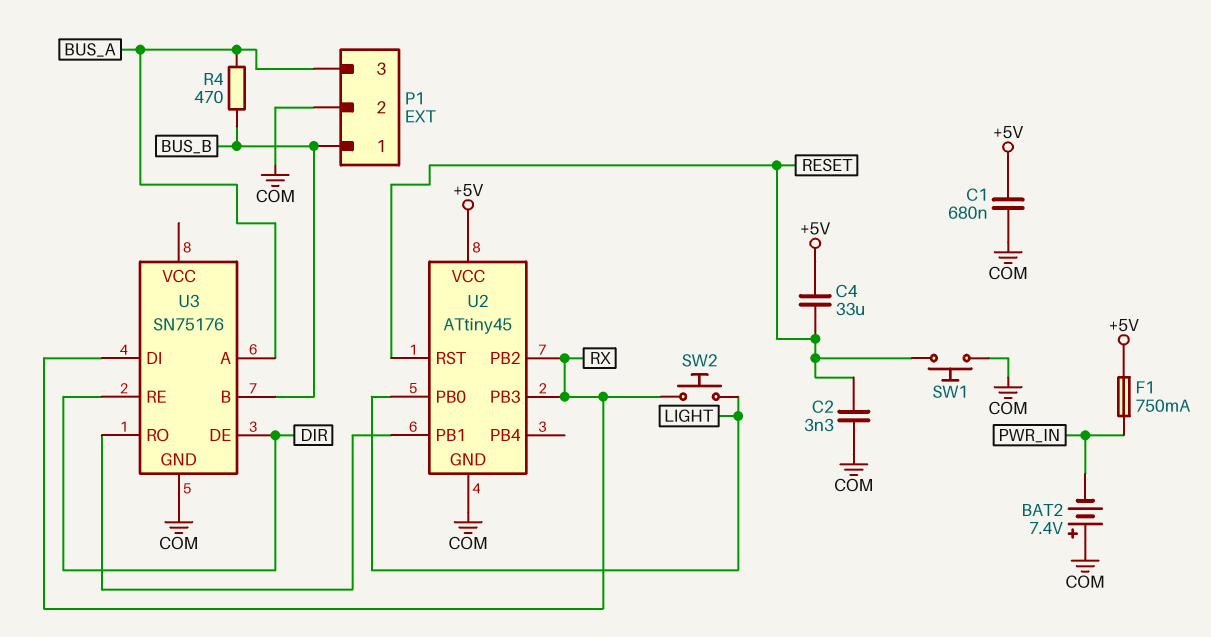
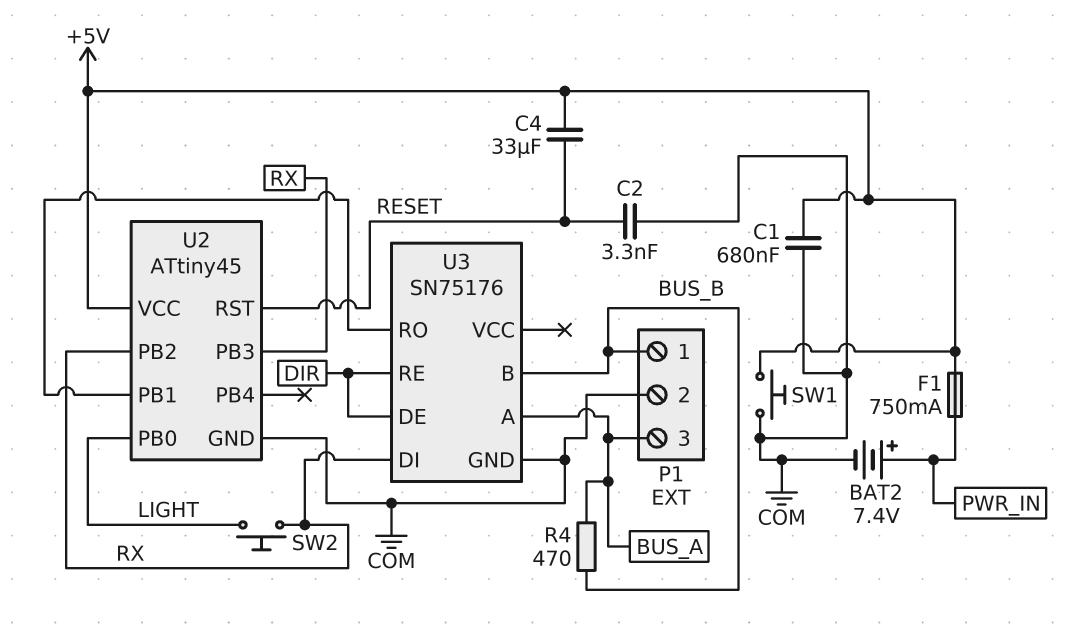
BAT2: 7.4V (plus COM, minus PWR_IN) -> 7.4V (plus PWR_IN, minus COM)
SW1: button (COM, RESET) -> button (+5V, COM)

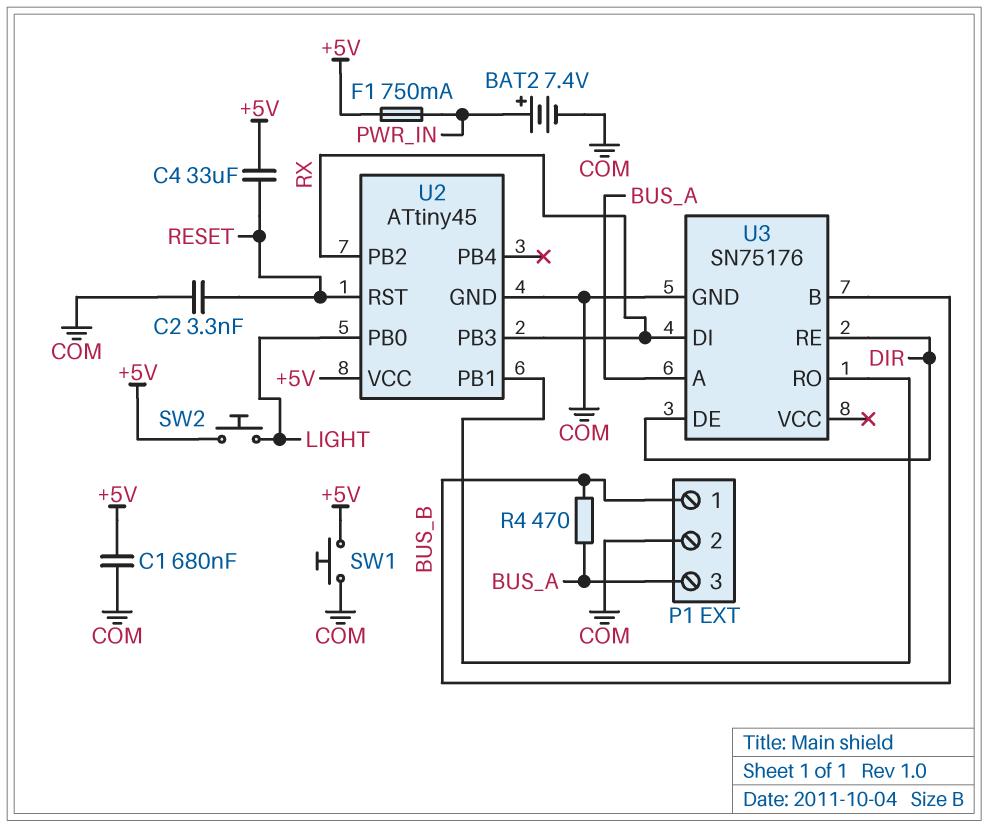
SW2: button (LIGHT, RX) -> button (+5V, LIGHT)

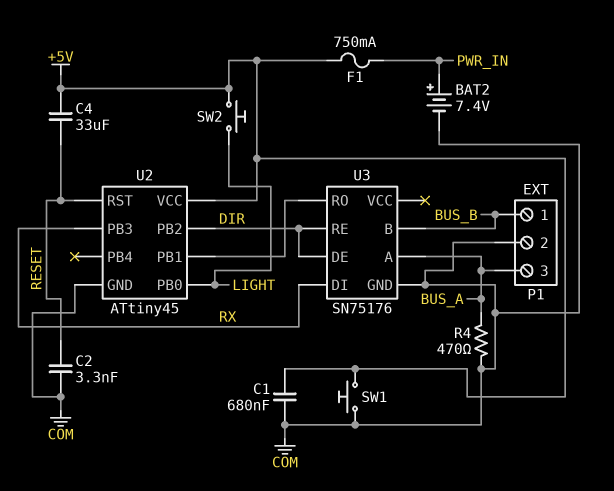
R4: 470 (BUS_A, BUS_B) -> 470 (BUS_A, COM)
U2 pin PB2: RX -> DIR

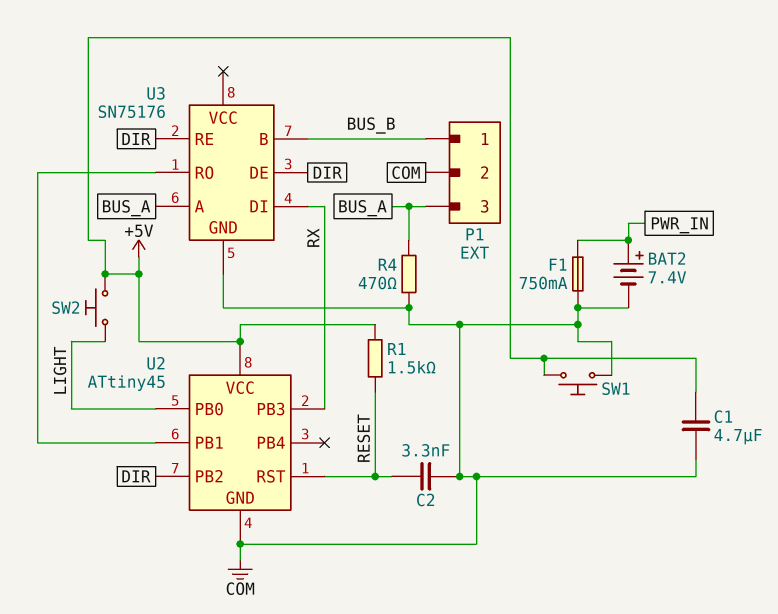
C1: 680nF (+5V, COM) -> 4.7uF (+5V, COM)
C4: 33uF (+5V, RESET) -> none
F1: 750mA (+5V, PWR_IN) -> 750mA (COM, PWR_IN)
R1: none -> 1.5k (+5V, RESET)

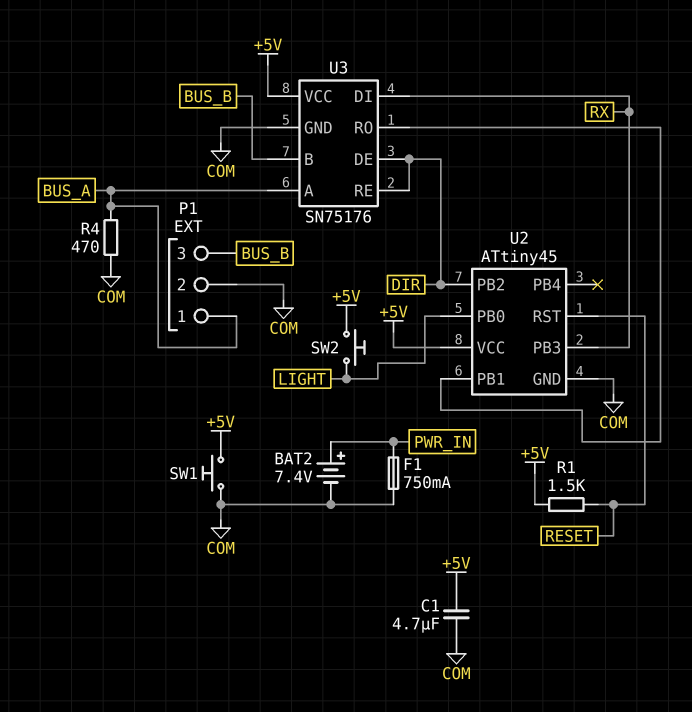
C2: 3.3nF (COM, RESET) -> none
P1 pin 1: BUS_B -> BUS_A
P1 pin 3: BUS_A -> BUS_B
U3 pin VCC: none -> +5V

